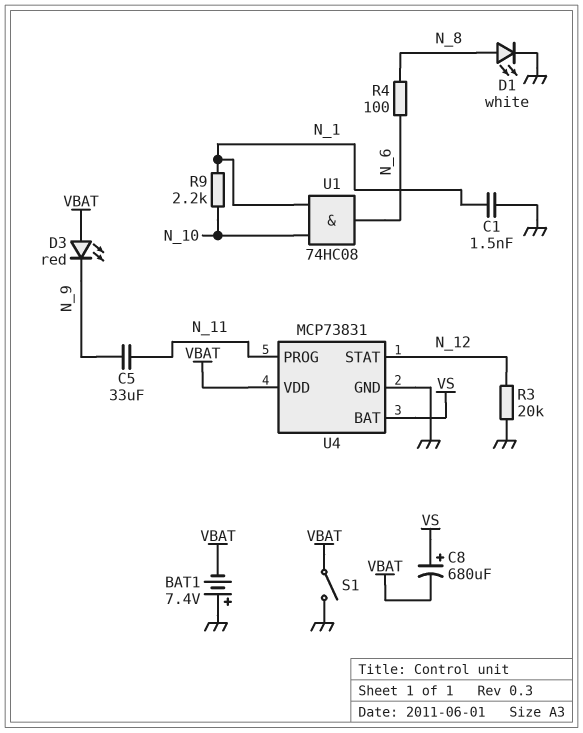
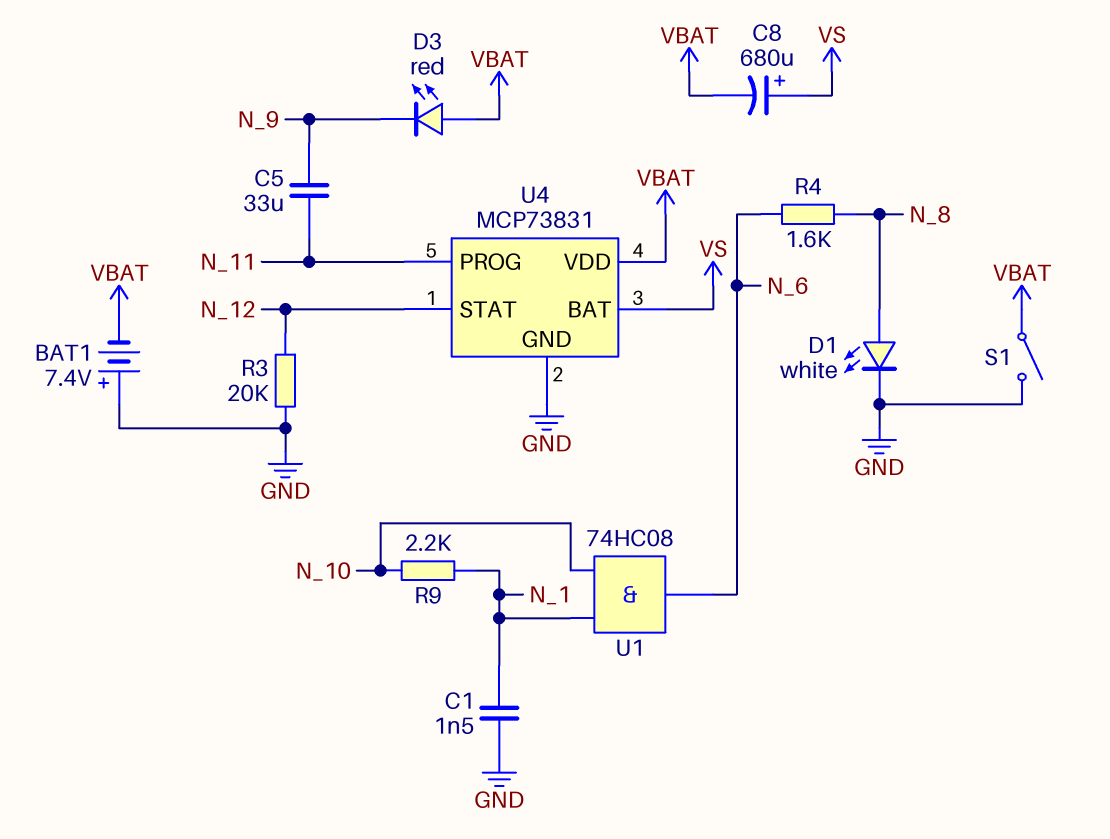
R4: 100 (N_6, N_8) -> 1.6k (N_6, N_8)

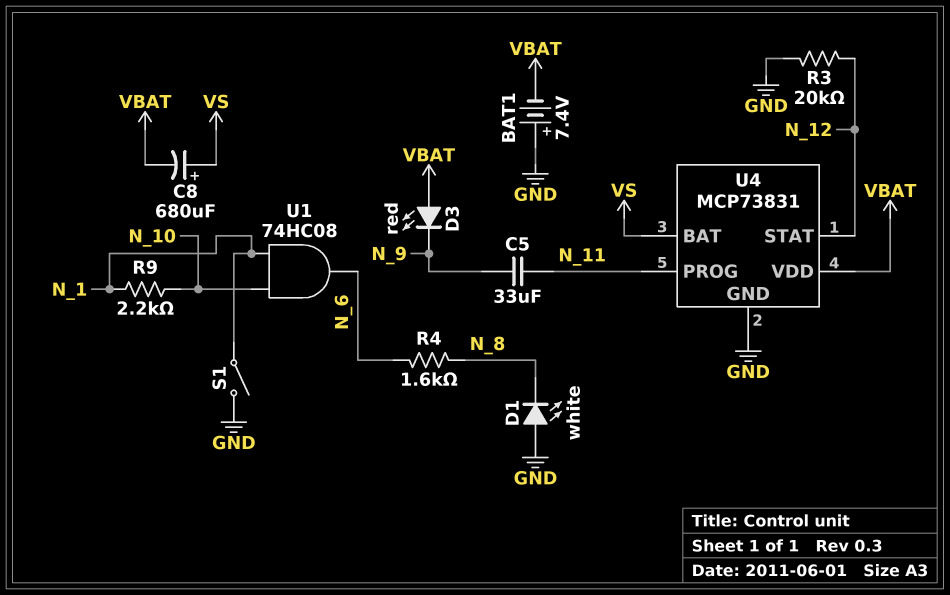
C1: 1.5nF (GND, N_1) -> none
D1: LED white (A N_8, K GND) -> LED white (A GND, K N_8)
S1: switch (GND, VBAT) -> switch (GND, N_1)

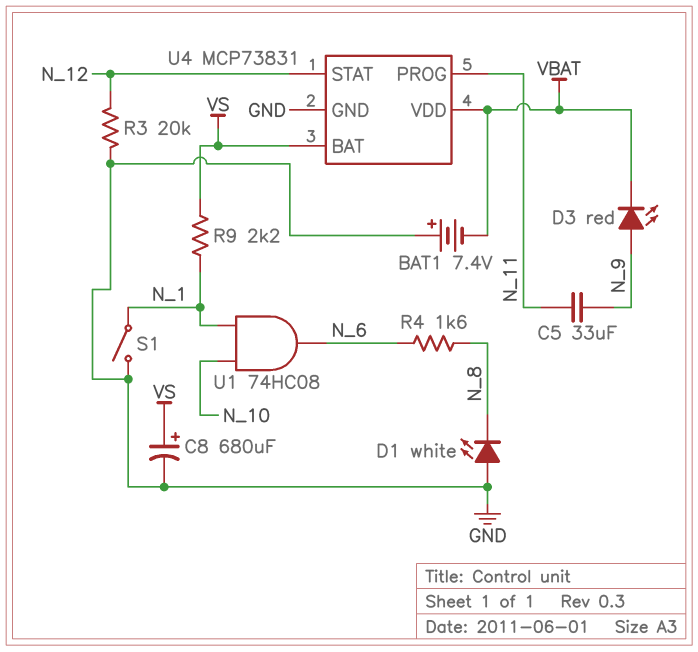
C8: 680uF (plus VS, minus VBAT) -> 680uF (plus VS, minus GND)
D3: LED red (A VBAT, K N_9) -> LED red (A N_9, K VBAT)
R9: 2.2k (N_1, N_10) -> 2.2k (N_1, VS)

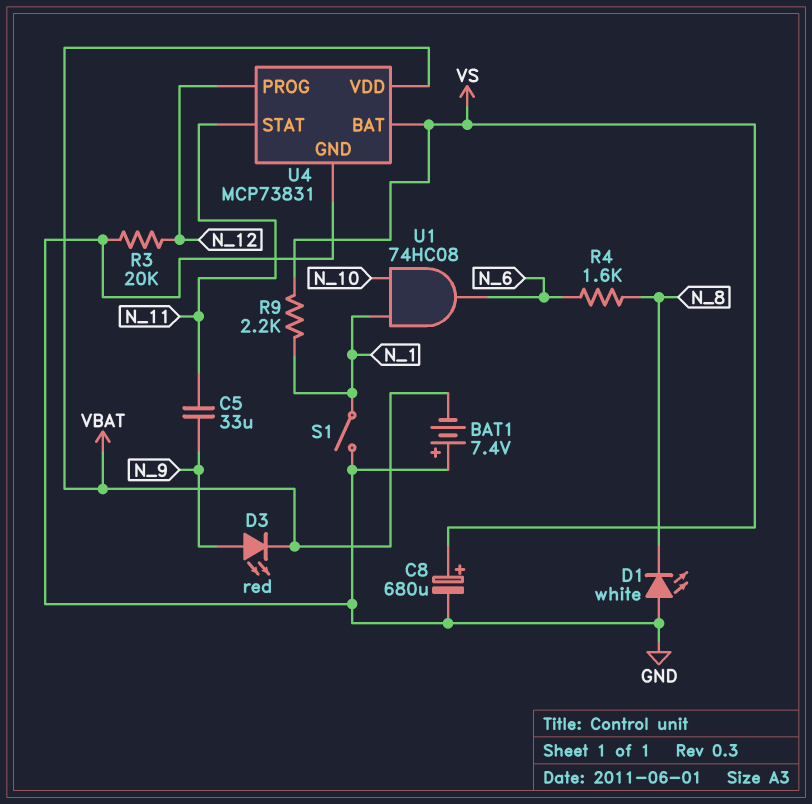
U4 pin PROG: N_11 -> N_12
U4 pin STAT: N_12 -> N_11

